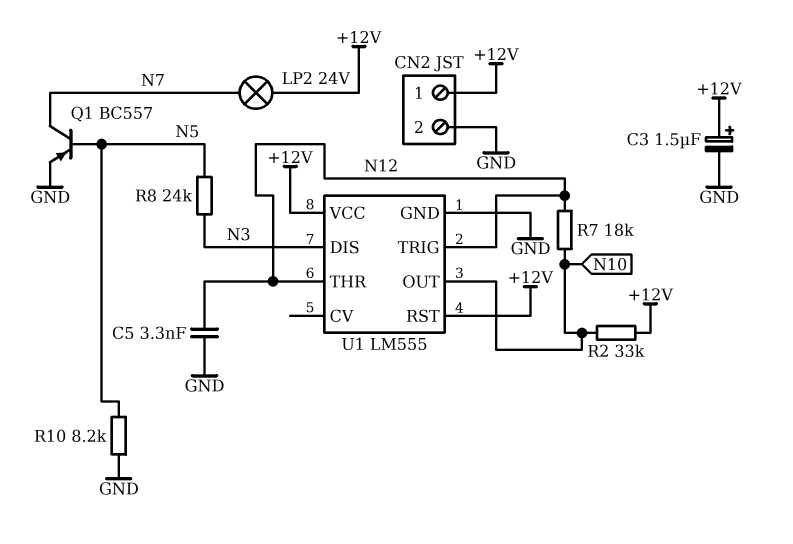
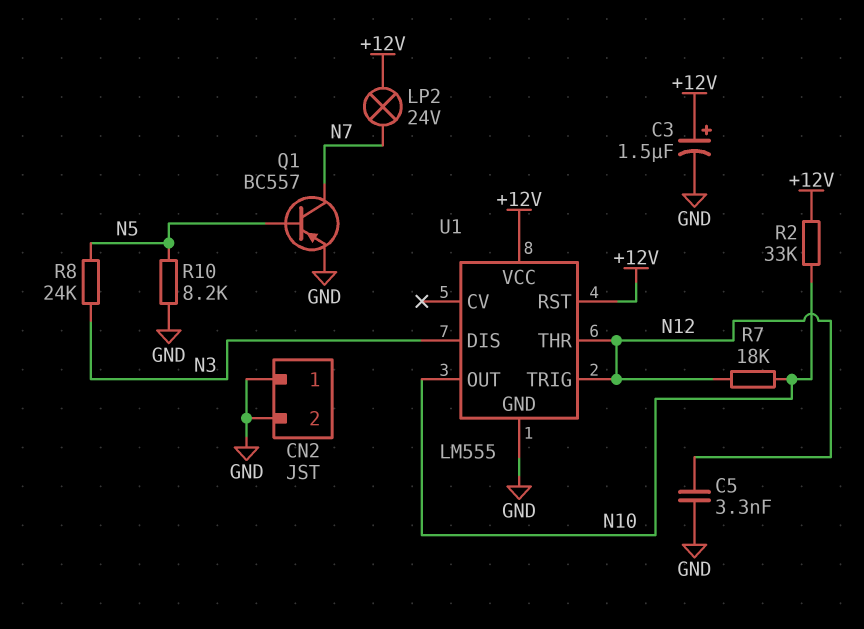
CN2 pin 1: +12V -> GND

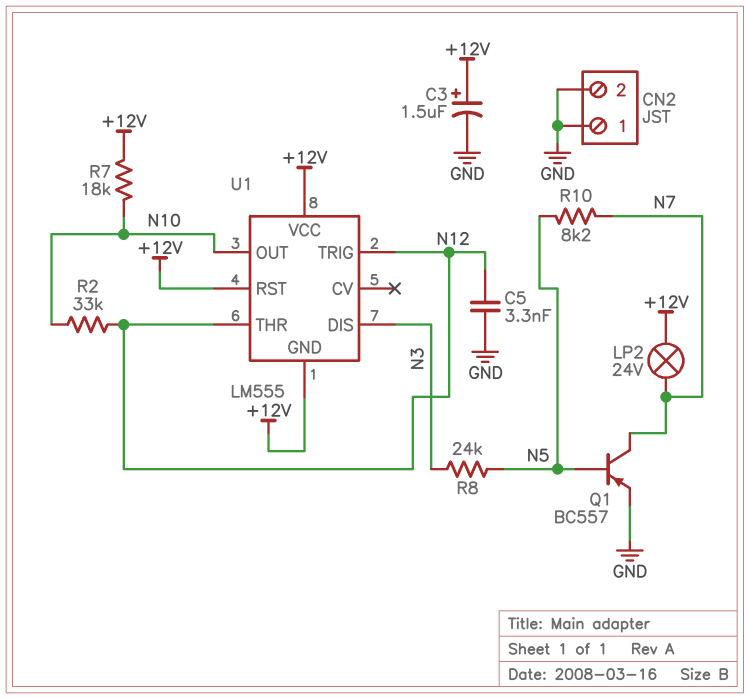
R2: 33k (+12V, N10) -> 33k (N10, N12)
R7: 18k (N10, N12) -> 18k (+12V, N10)
R10: 8.2k (GND, N5) -> 8.2k (N5, N7)
U1 pin GND: GND -> +12V

